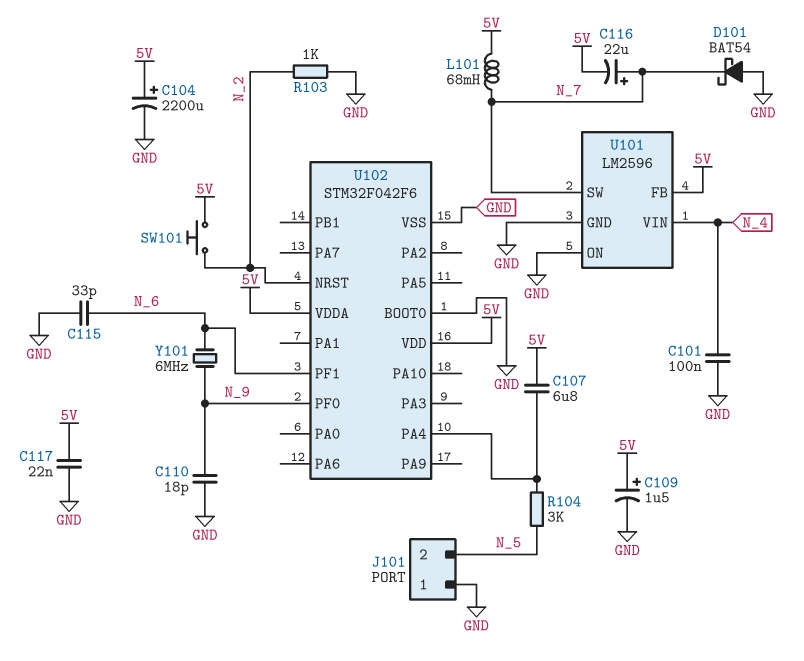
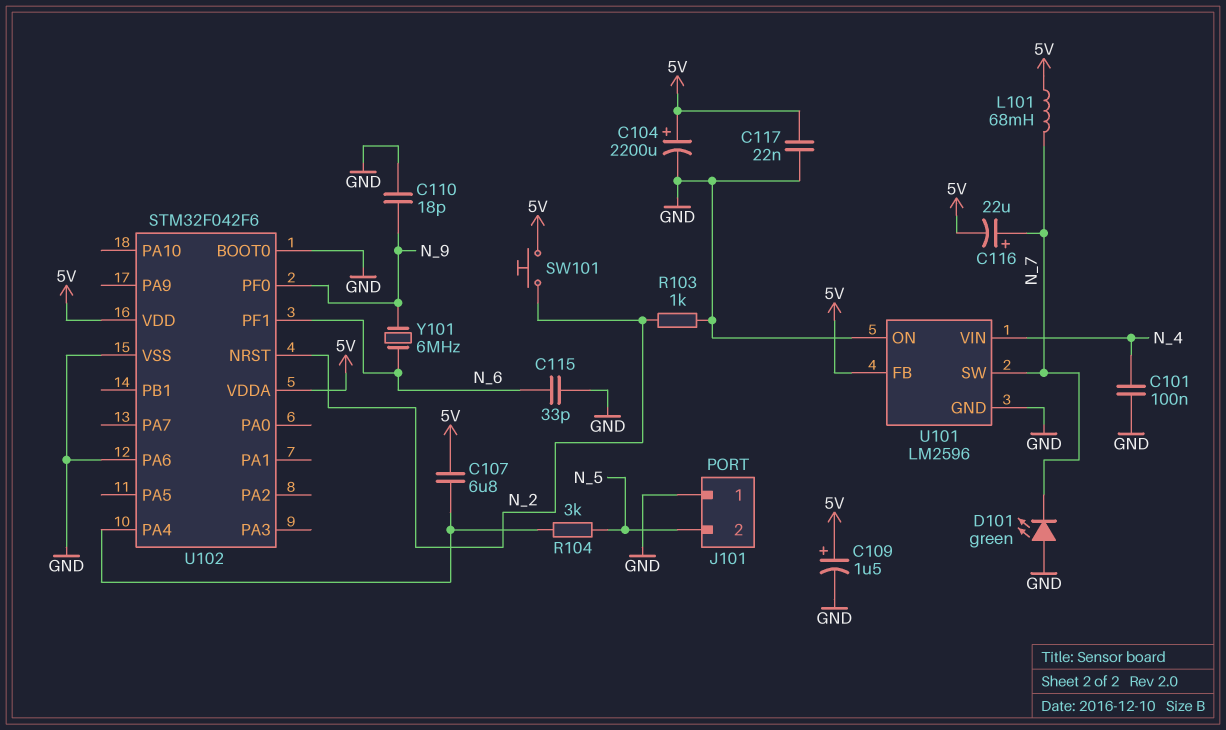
D101: schottky BAT54 (A GND, K N_7) -> LED green (A GND, K N_7)
U102 pin PA6: none -> GND

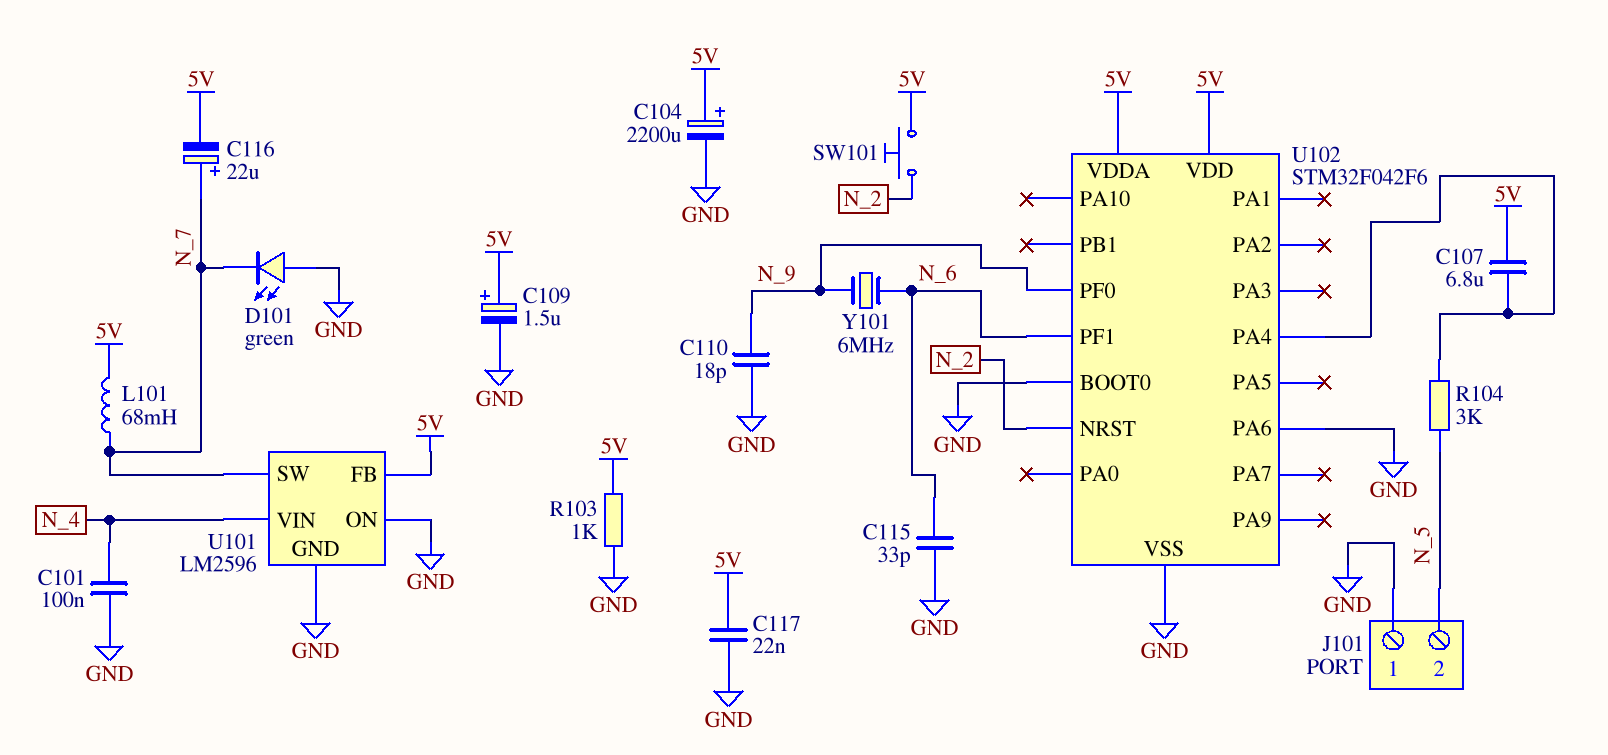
R103: 1k (GND, N_2) -> 1k (5V, GND)

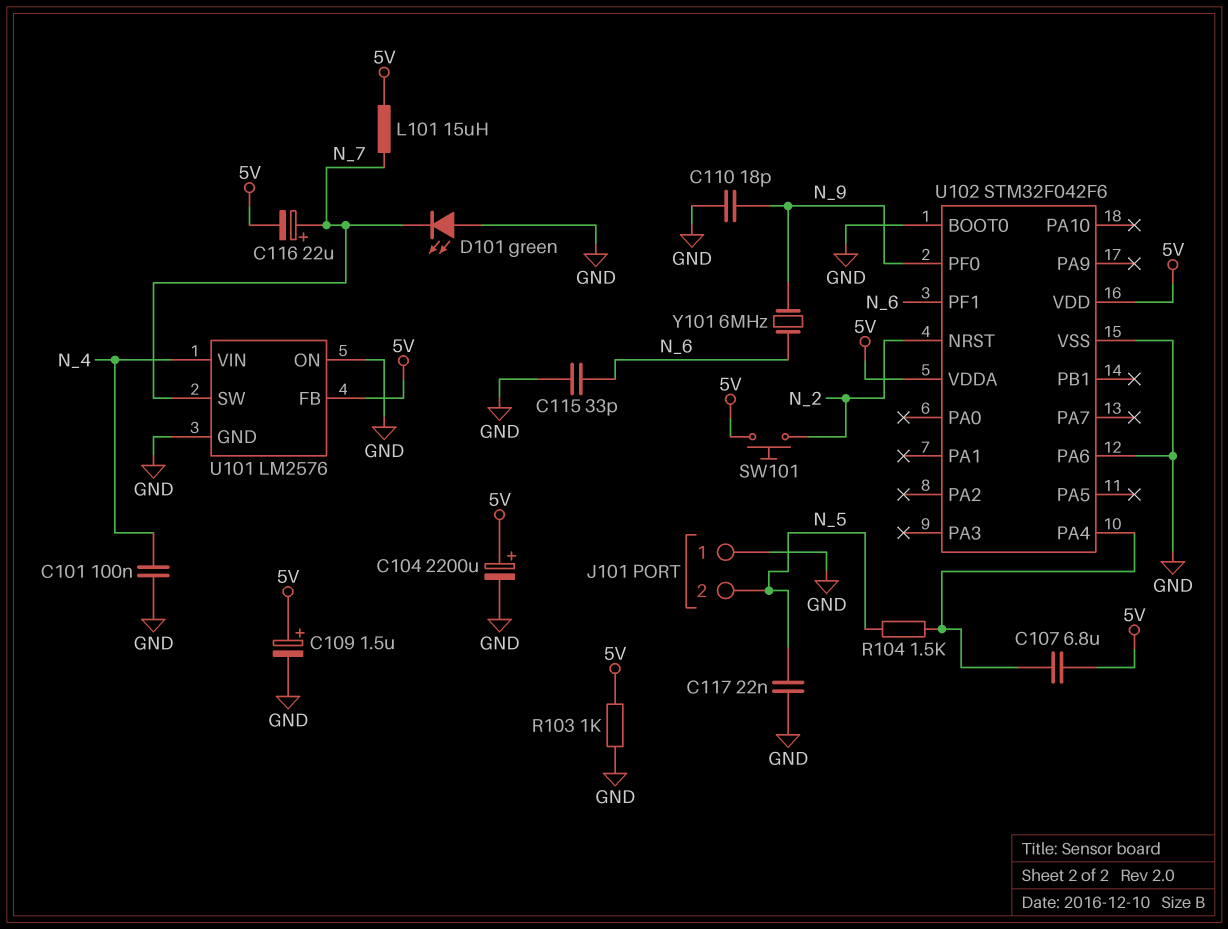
C117: 22nF (5V, GND) -> 22nF (GND, N_5)
L101: 68mH (5V, N_7) -> 15uH (5V, N_7)
R104: 3k (N_5, U102/PA4) -> 1.5k (N_5, U102/PA4)
U101: LM2596 -> LM2576

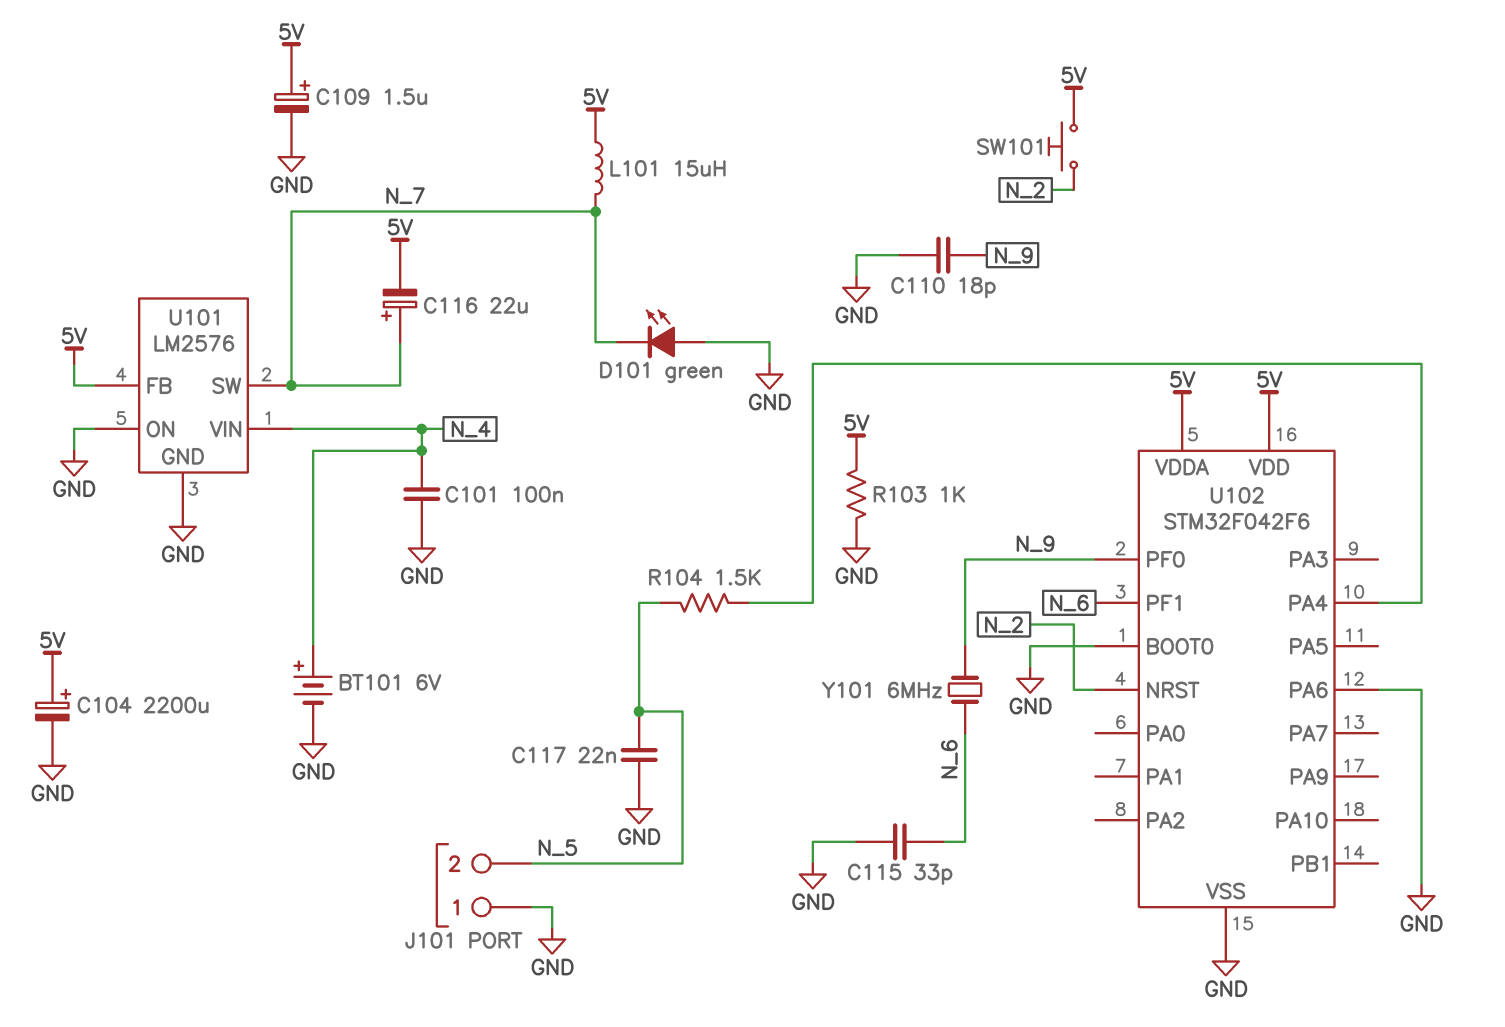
BT101: none -> 6V (plus N_4, minus GND)
C107: 6.8uF (5V, U102/PA4) -> none

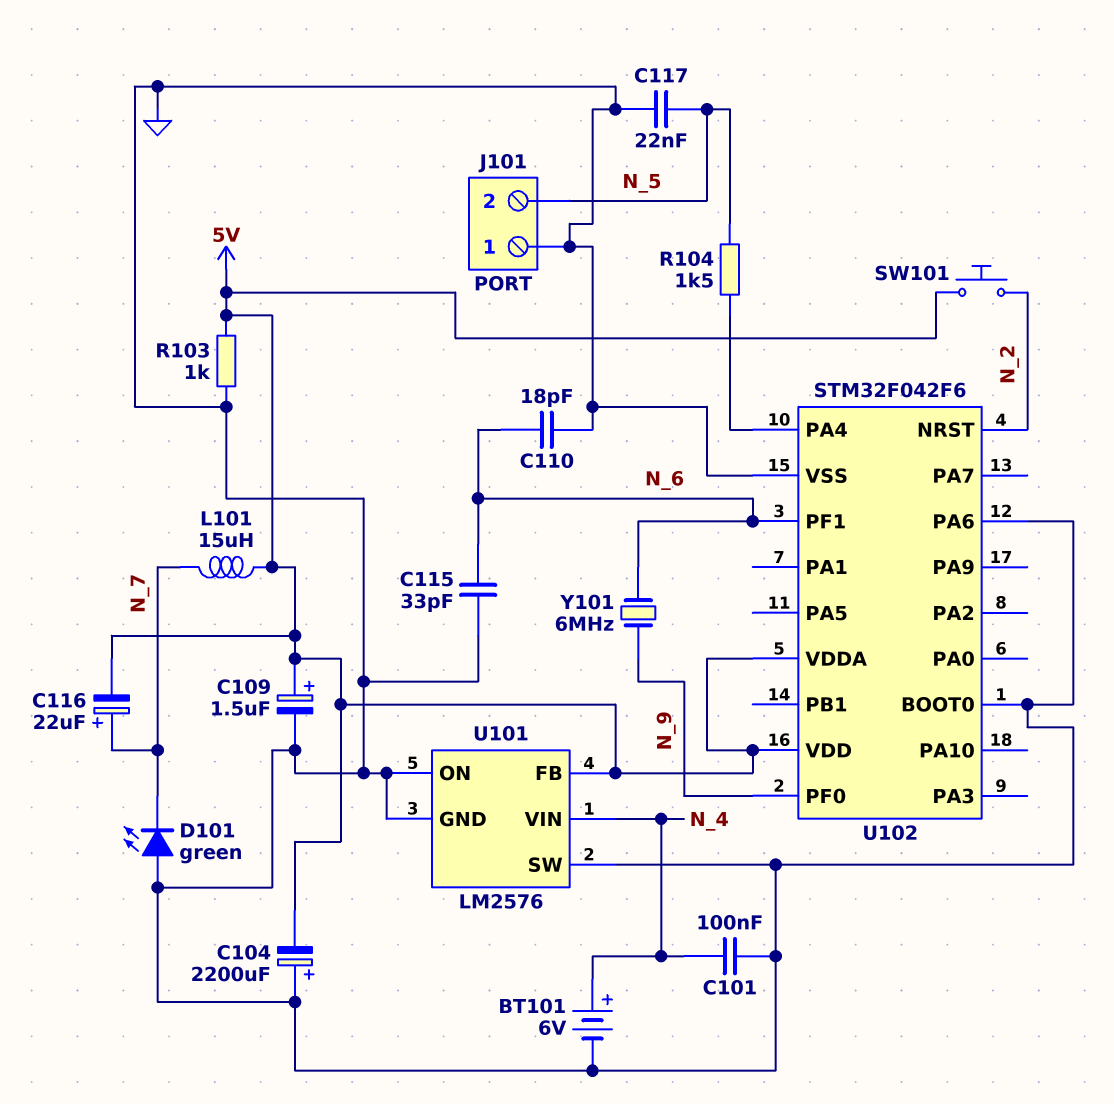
C104: 2200uF (plus 5V, minus GND) -> 2200uF (plus GND, minus 5V)
C110: 18pF (GND, N_9) -> 18pF (GND, N_6)
U101 pin SW: N_7 -> GND

